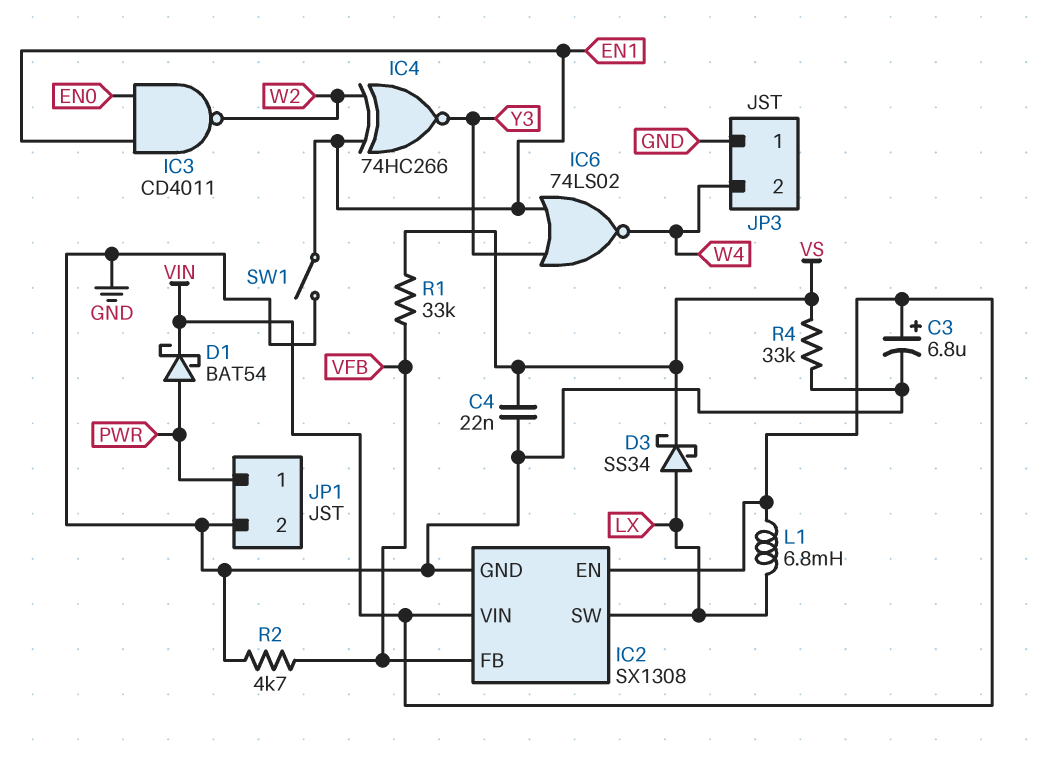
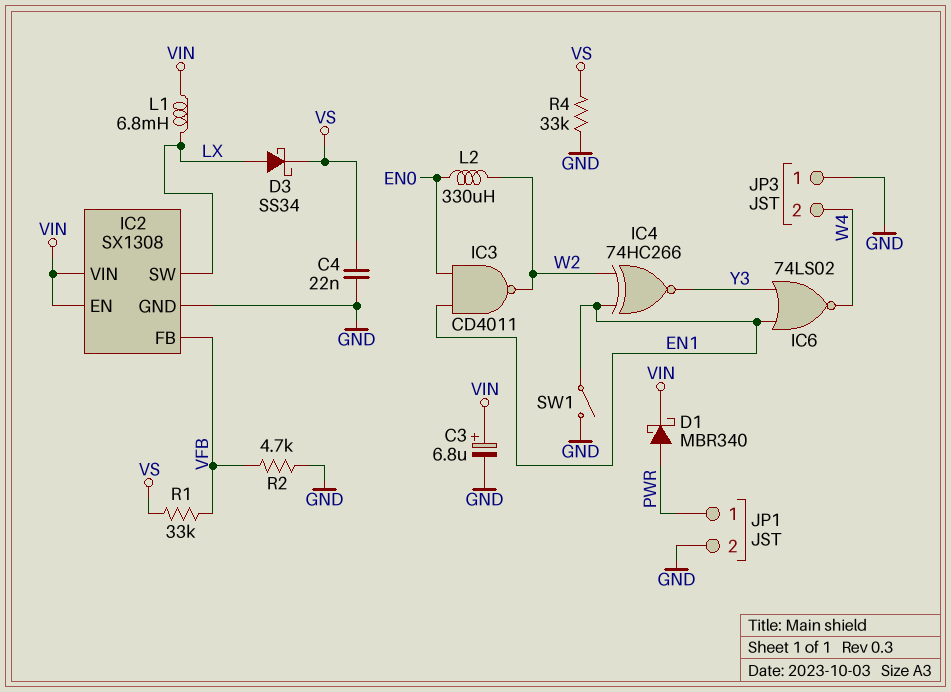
D1: schottky BAT54 (A PWR, K VIN) -> schottky MBR340 (A PWR, K VIN)
L2: none -> 330uH (EN0, W2)

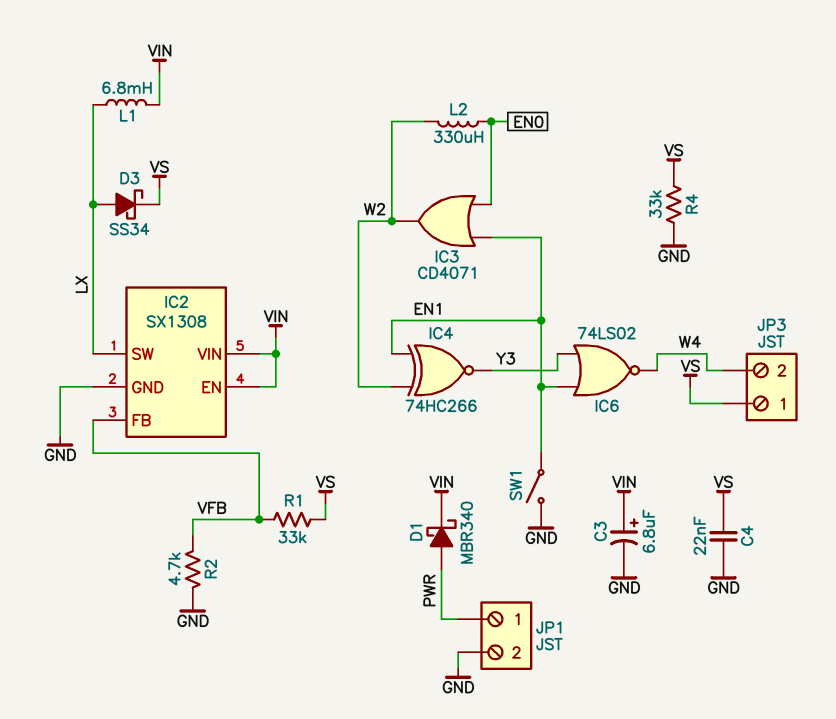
IC3: NAND CD4011 (in EN0, in EN1, out W2) -> OR CD4071 (in EN0, in EN1, out W2)
JP3 pin 1: GND -> VS

